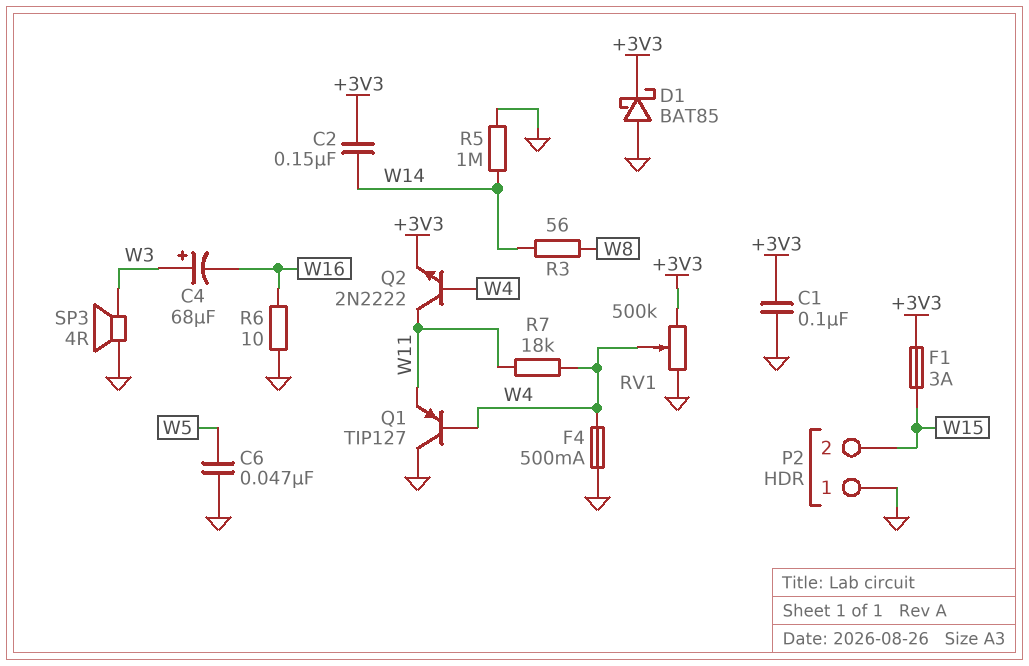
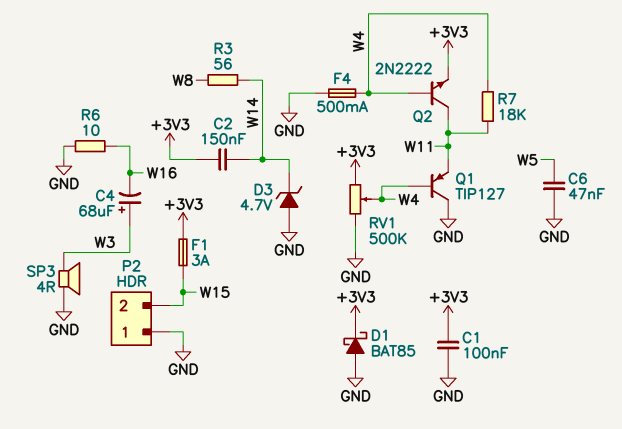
D3: none -> zener 4.7V (A GND, K W14)
R5: 1M (GND, W14) -> none

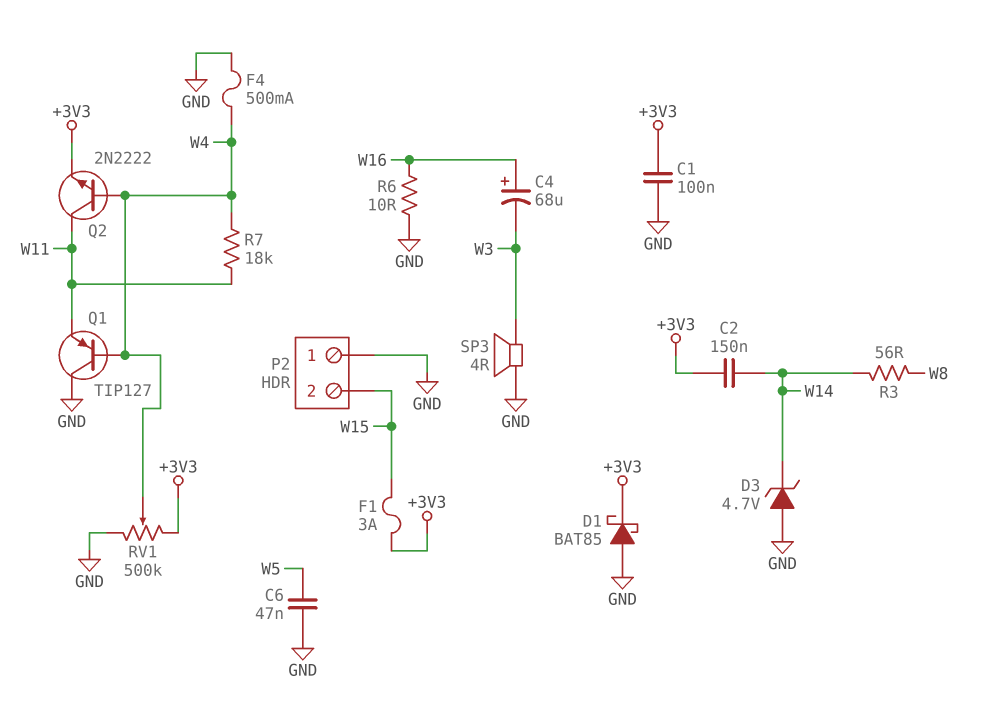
C4: 68uF (plus W3, minus W16) -> 68uF (plus W16, minus W3)

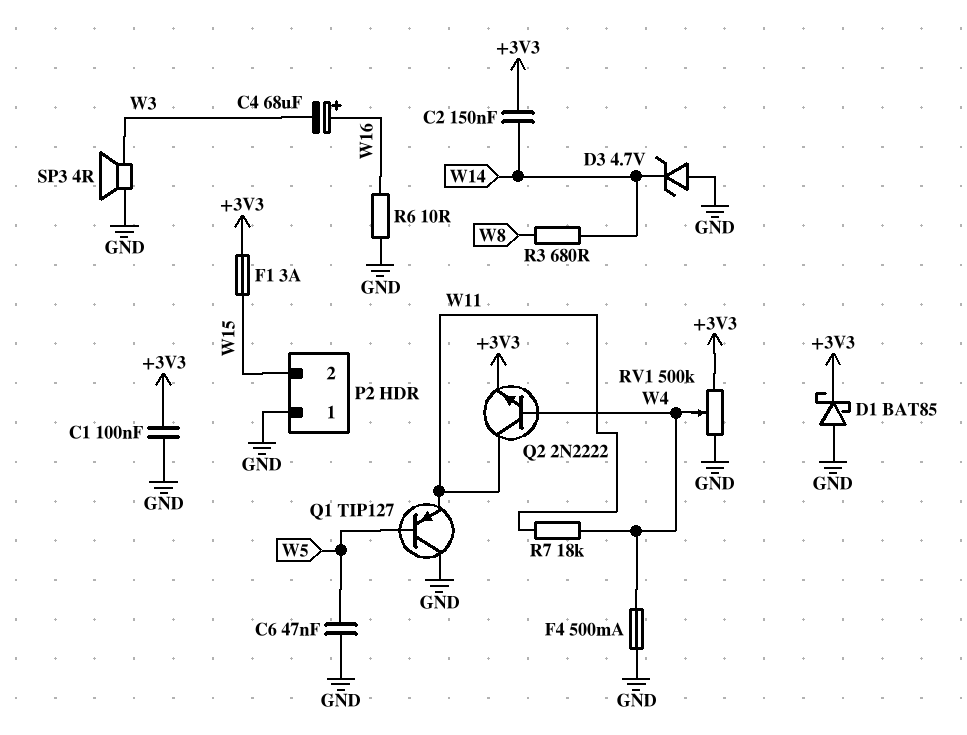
Q1: PNP TIP127 (B W4, C GND, E W11) -> PNP TIP127 (B W5, C GND, E W11)
R3: 56 (W8, W14) -> 680 (W8, W14)

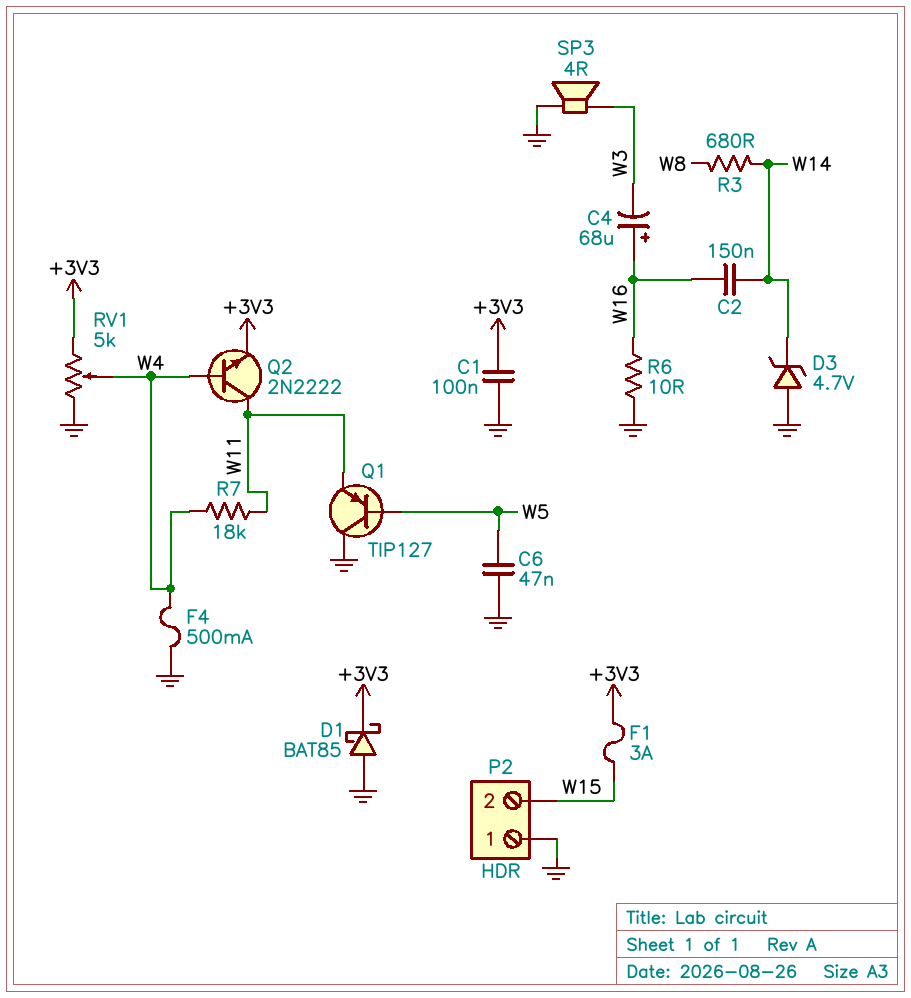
C2: 150nF (+3V3, W14) -> 150nF (W14, W16)
RV1: 500k (+3V3, GND, wiper W4) -> 5k (+3V3, GND, wiper W4)

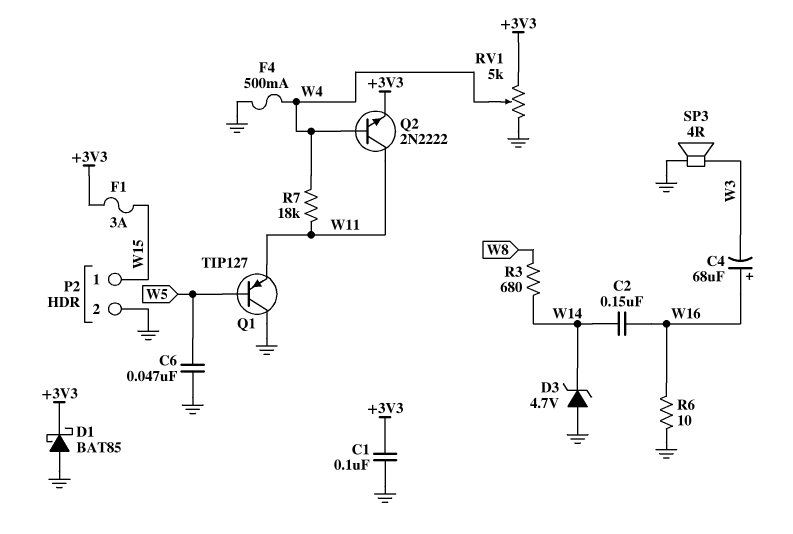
P2 pin 1: GND -> W15
P2 pin 2: W15 -> GND

